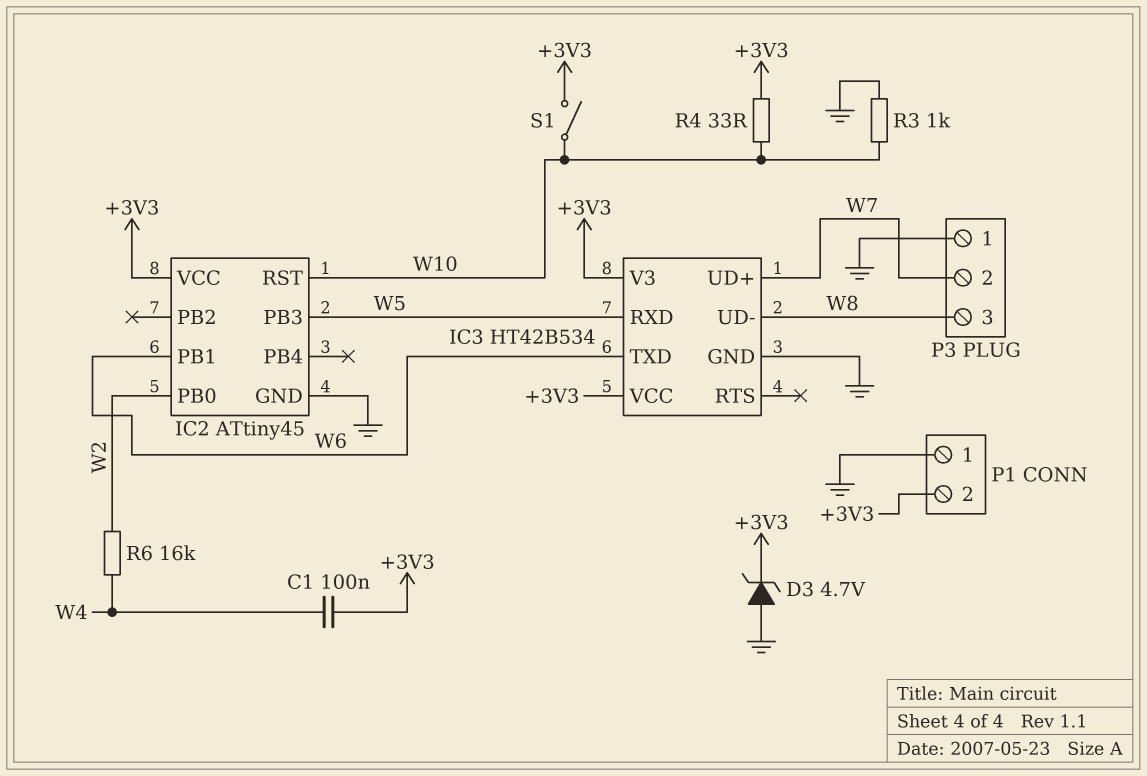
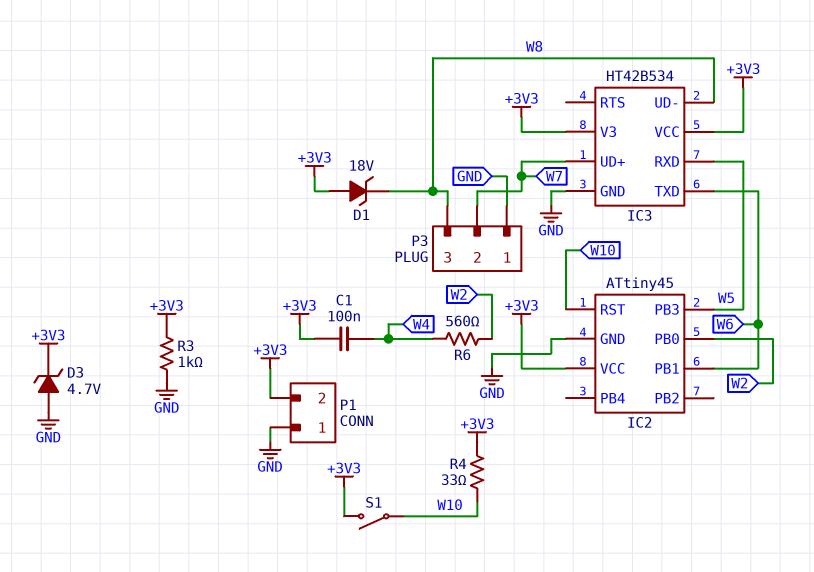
D1: none -> zener 18V (A +3V3, K W8)
R3: 1k (GND, W10) -> 1k (+3V3, GND)
R6: 16k (W2, W4) -> 560 (W2, W4)

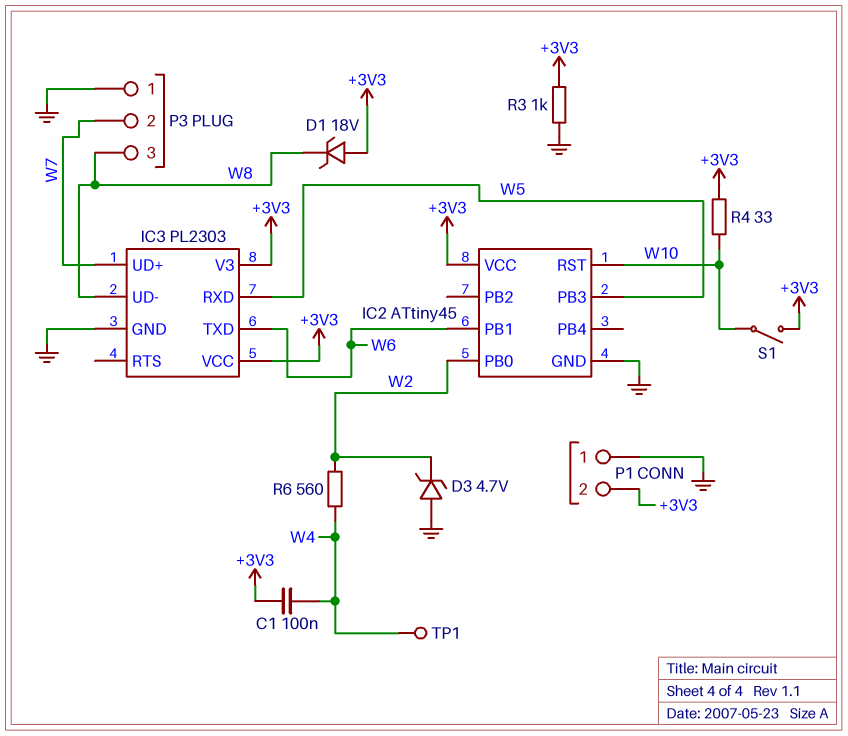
D3: zener 4.7V (A GND, K +3V3) -> zener 4.7V (A GND, K W2)
IC3: HT42B534 -> PL2303
TP1: none -> test point (W4)

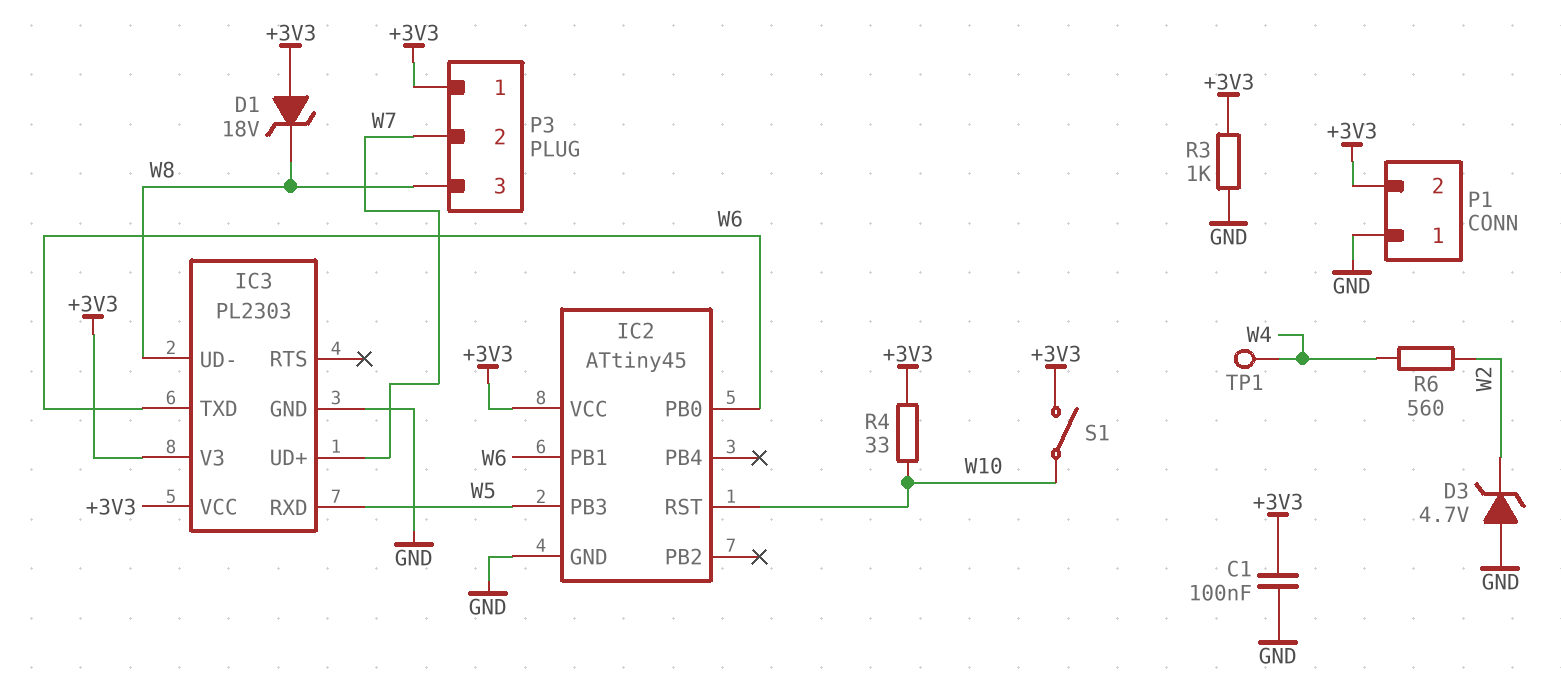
C1: 100nF (+3V3, W4) -> 100nF (+3V3, GND)
IC2 pin PB0: W2 -> W6
P3 pin 1: GND -> +3V3

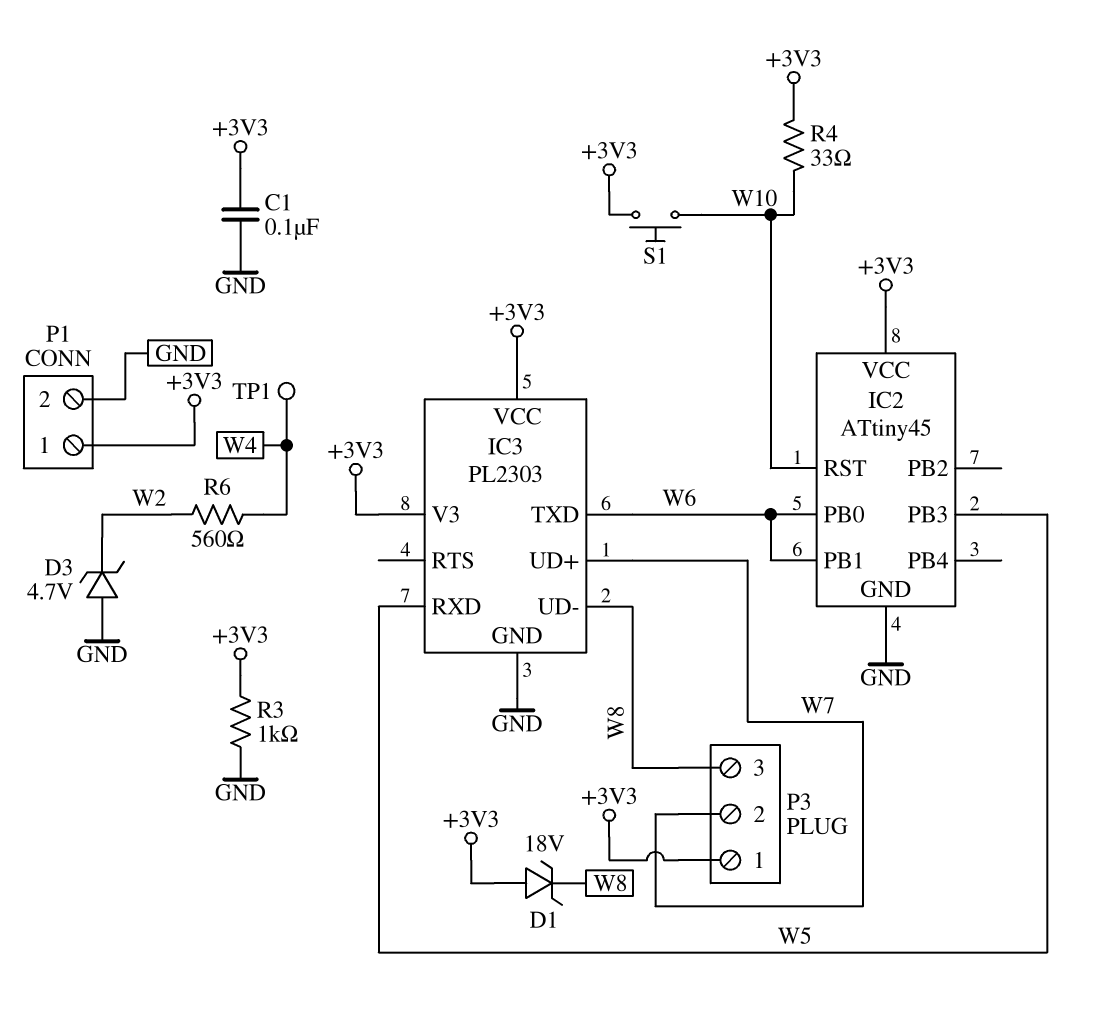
P1 pin 1: GND -> +3V3
P1 pin 2: +3V3 -> GND
S1: switch (+3V3, W10) -> button (+3V3, W10)

